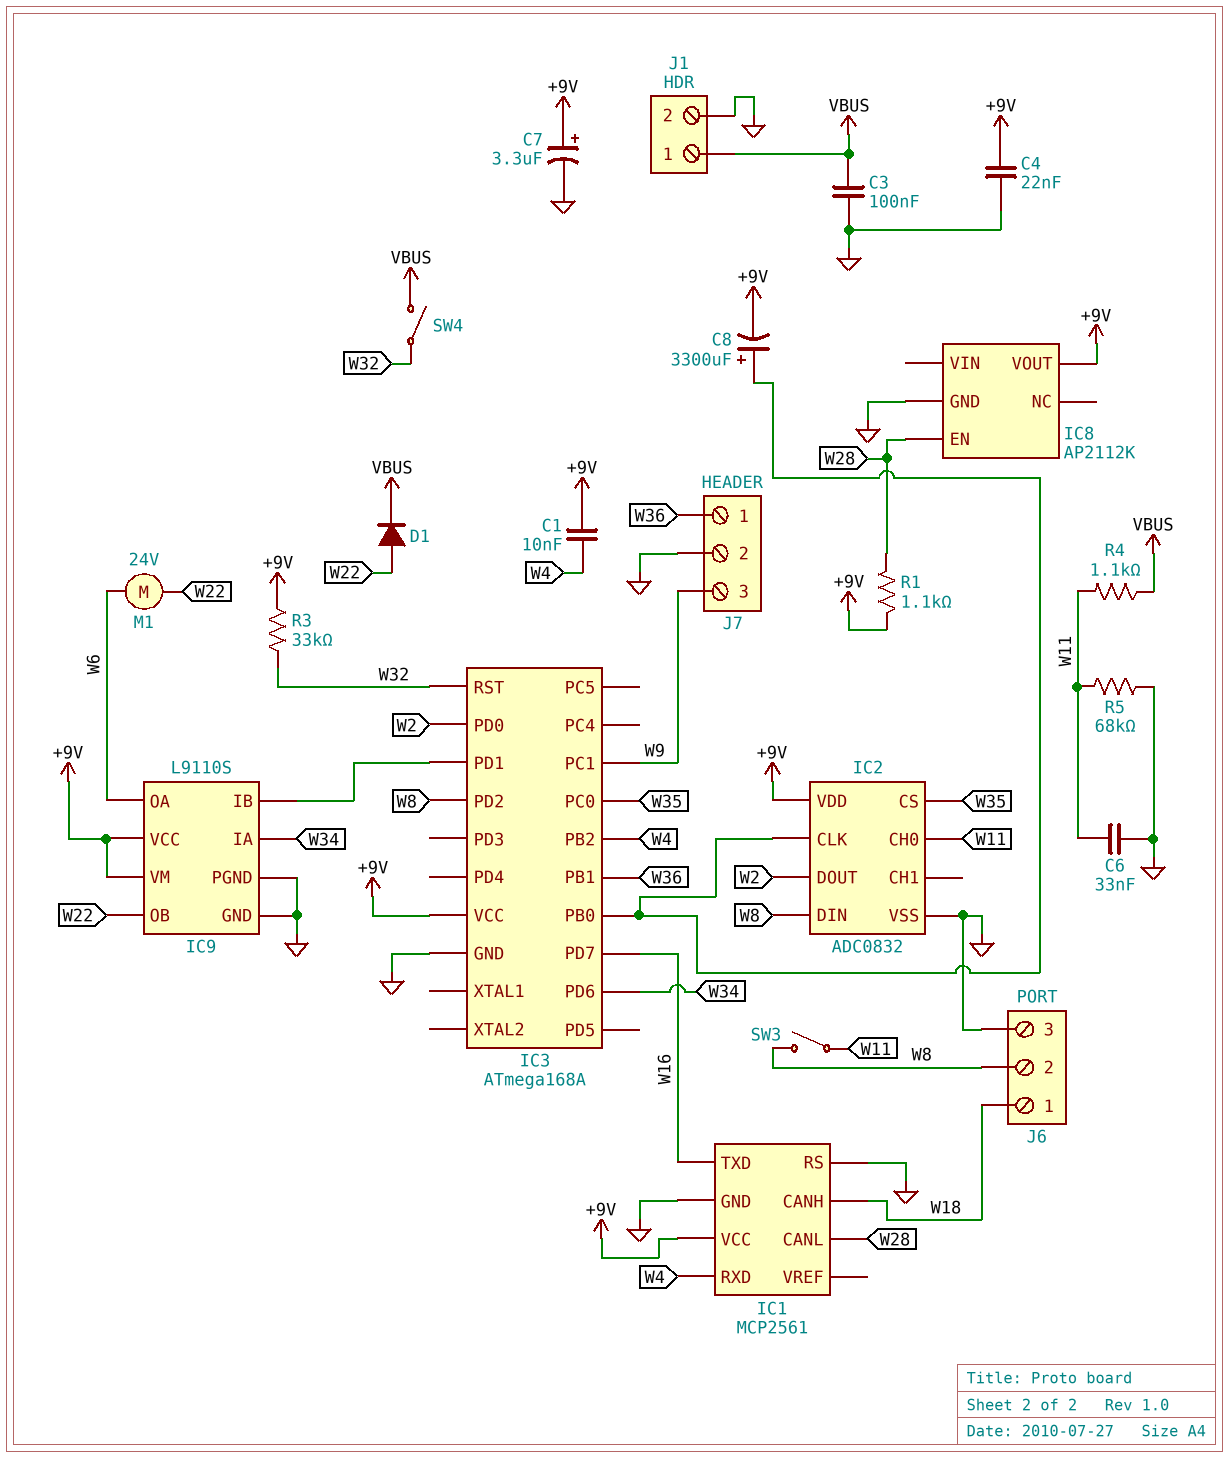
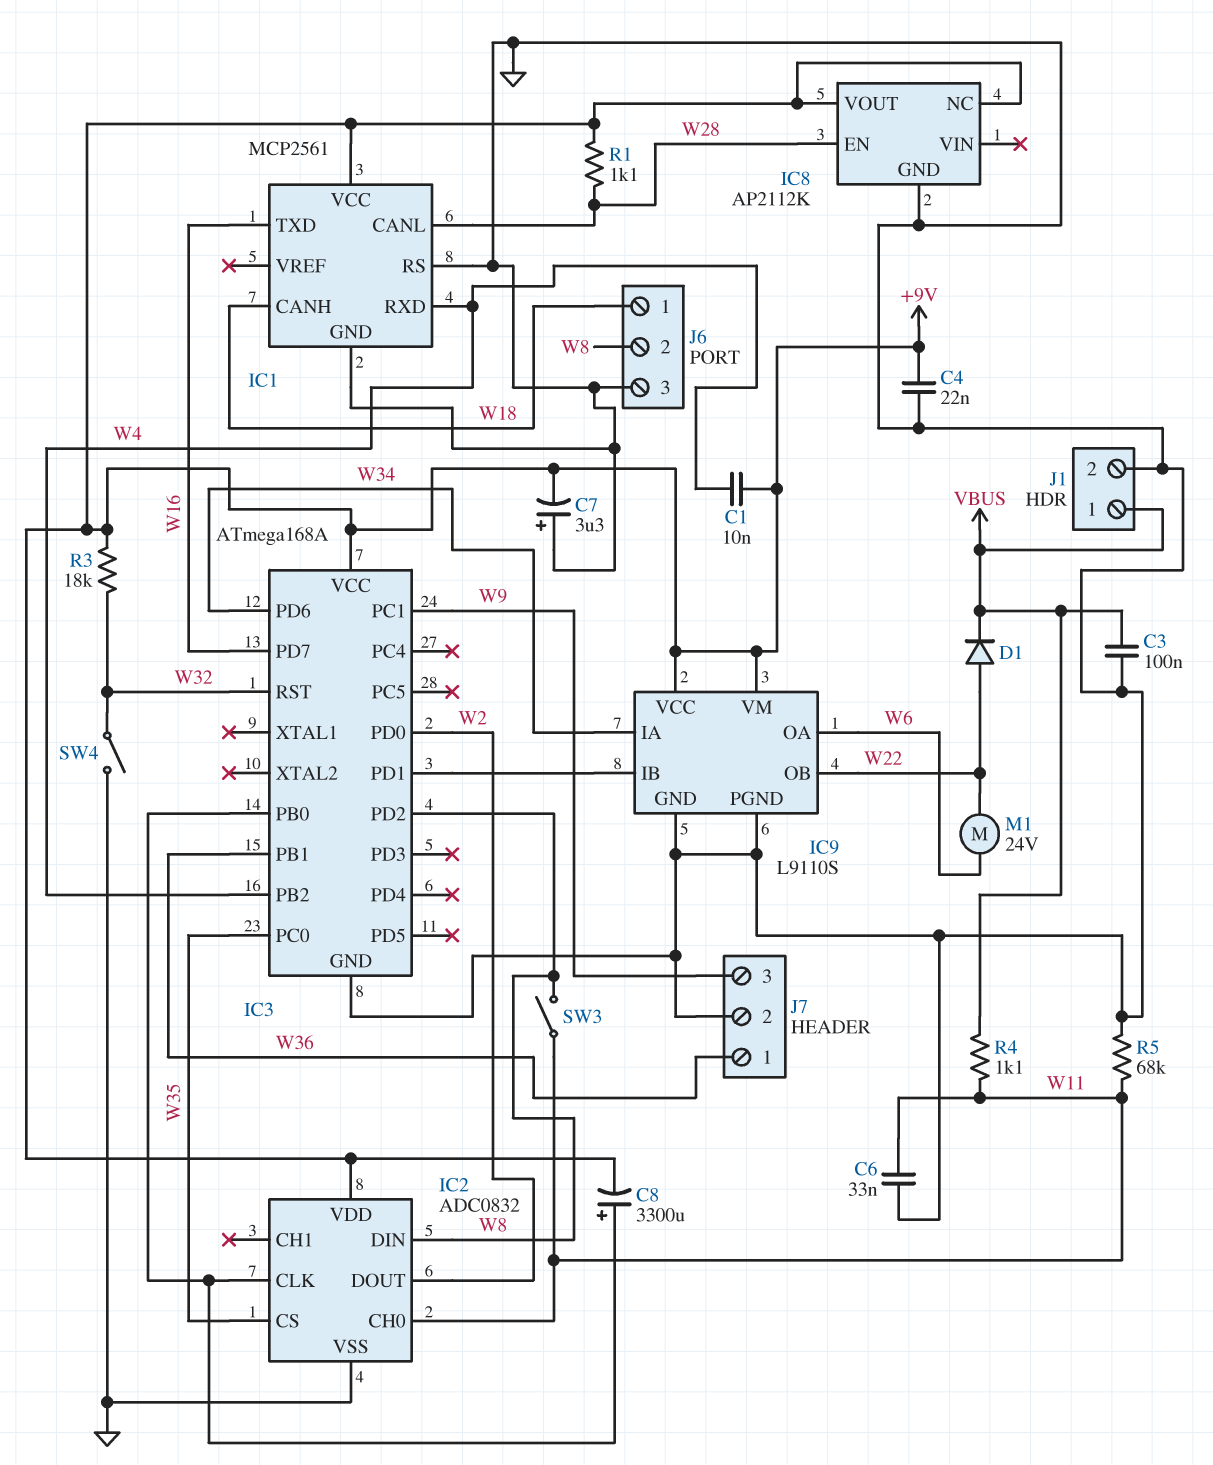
C7: 3.3uF (plus +9V, minus GND) -> 3.3uF (plus GND, minus +9V)
IC8 pin NC: none -> +9V
R3: 33k (+9V, W32) -> 18k (+9V, W32)
SW4: switch (VBUS, W32) -> switch (GND, W32)

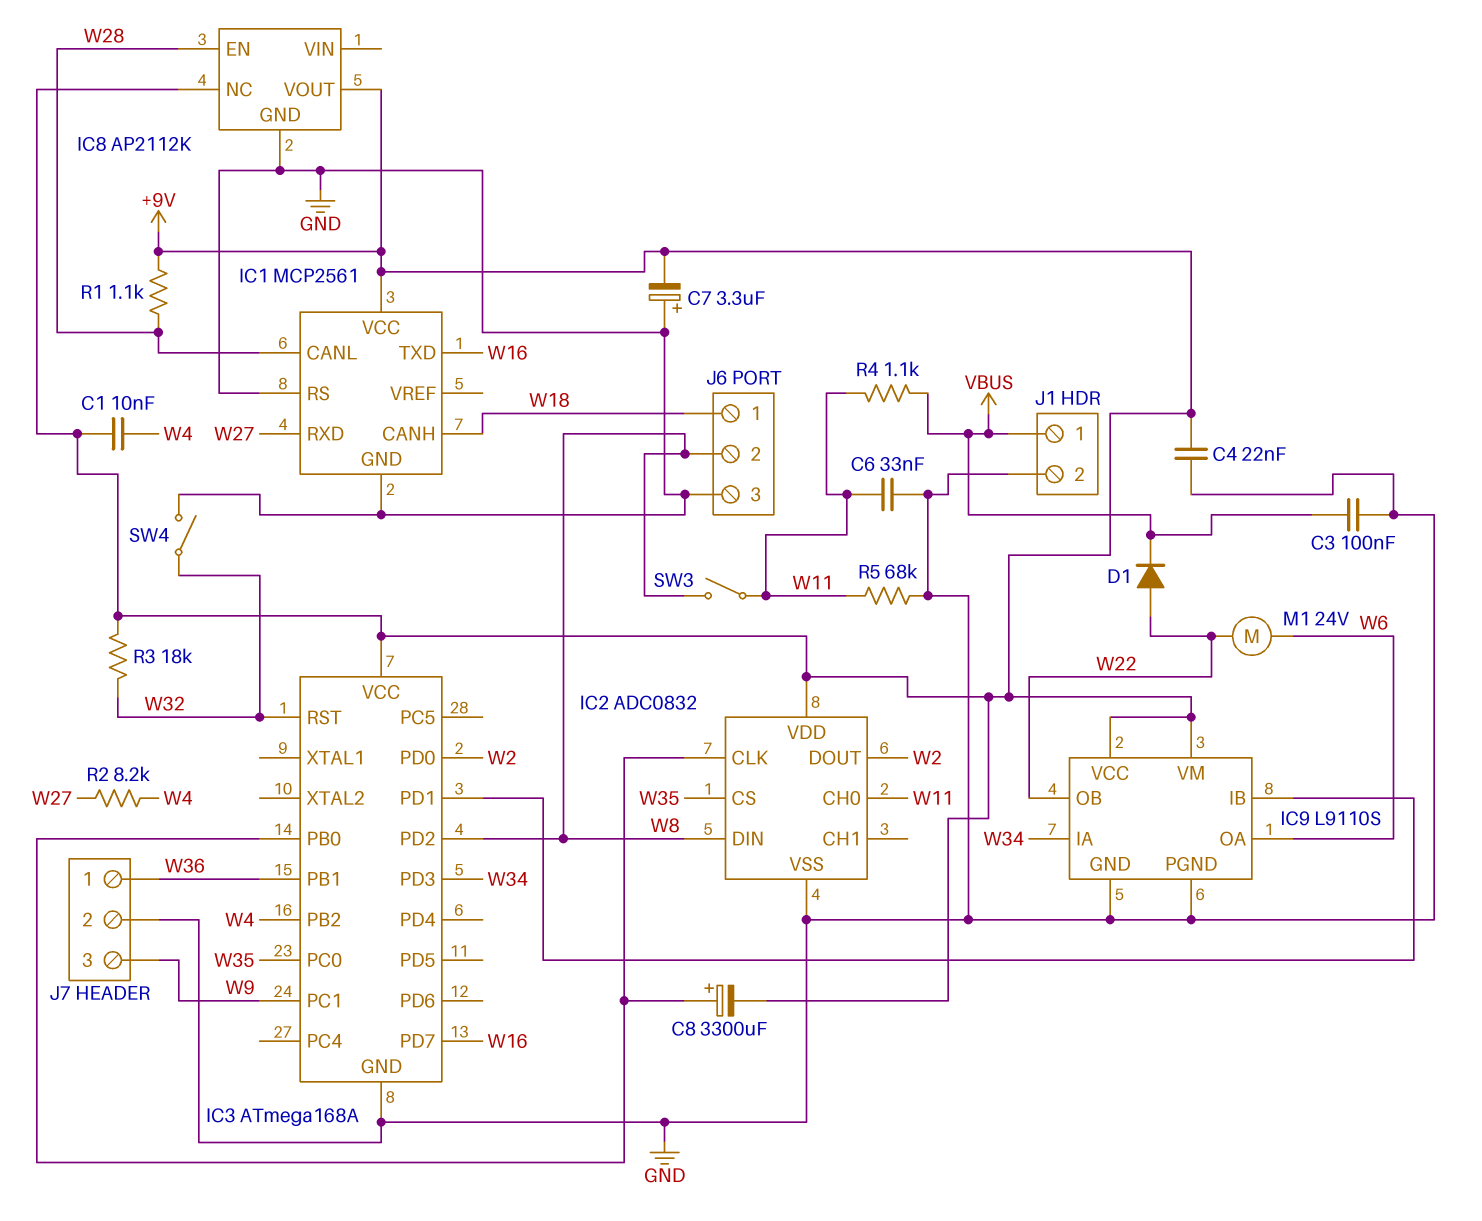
IC1 pin RXD: W4 -> W27
IC3 pin PD3: none -> W34
IC3 pin PD6: W34 -> none
R2: none -> 8.2k (W4, W27)

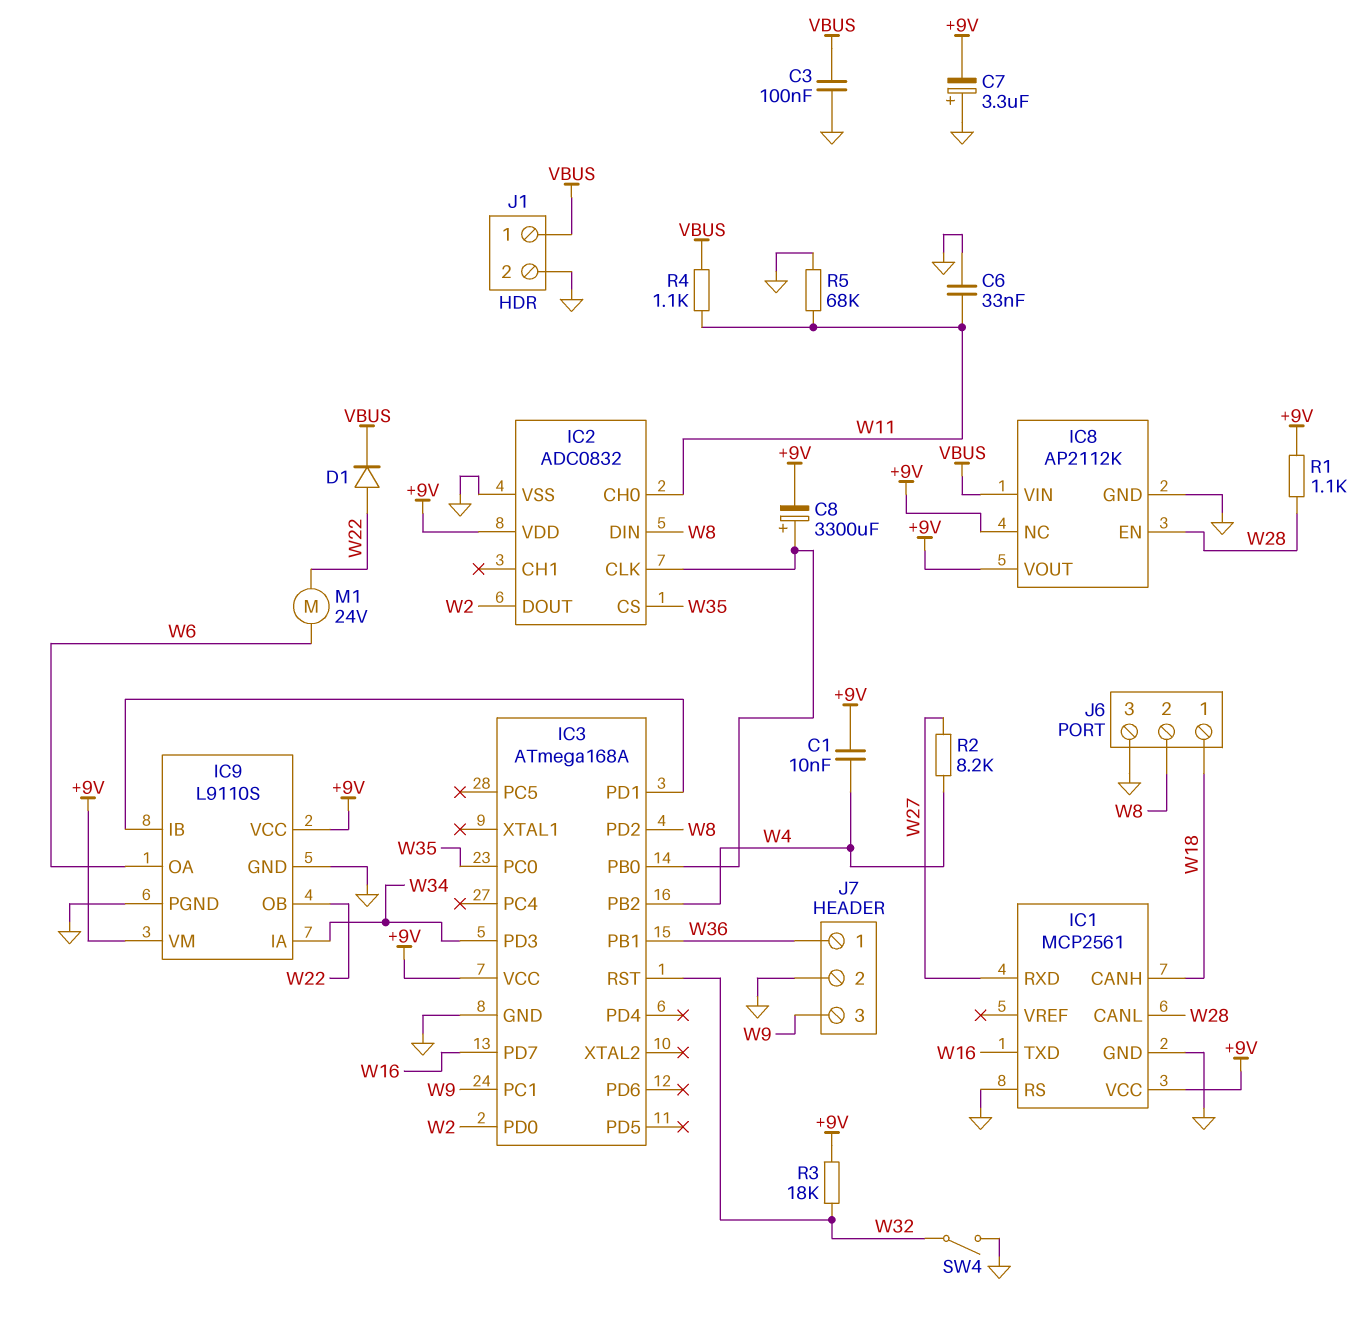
C4: 22nF (+9V, GND) -> none
IC8 pin VIN: none -> VBUS
SW3: switch (W8, W11) -> none

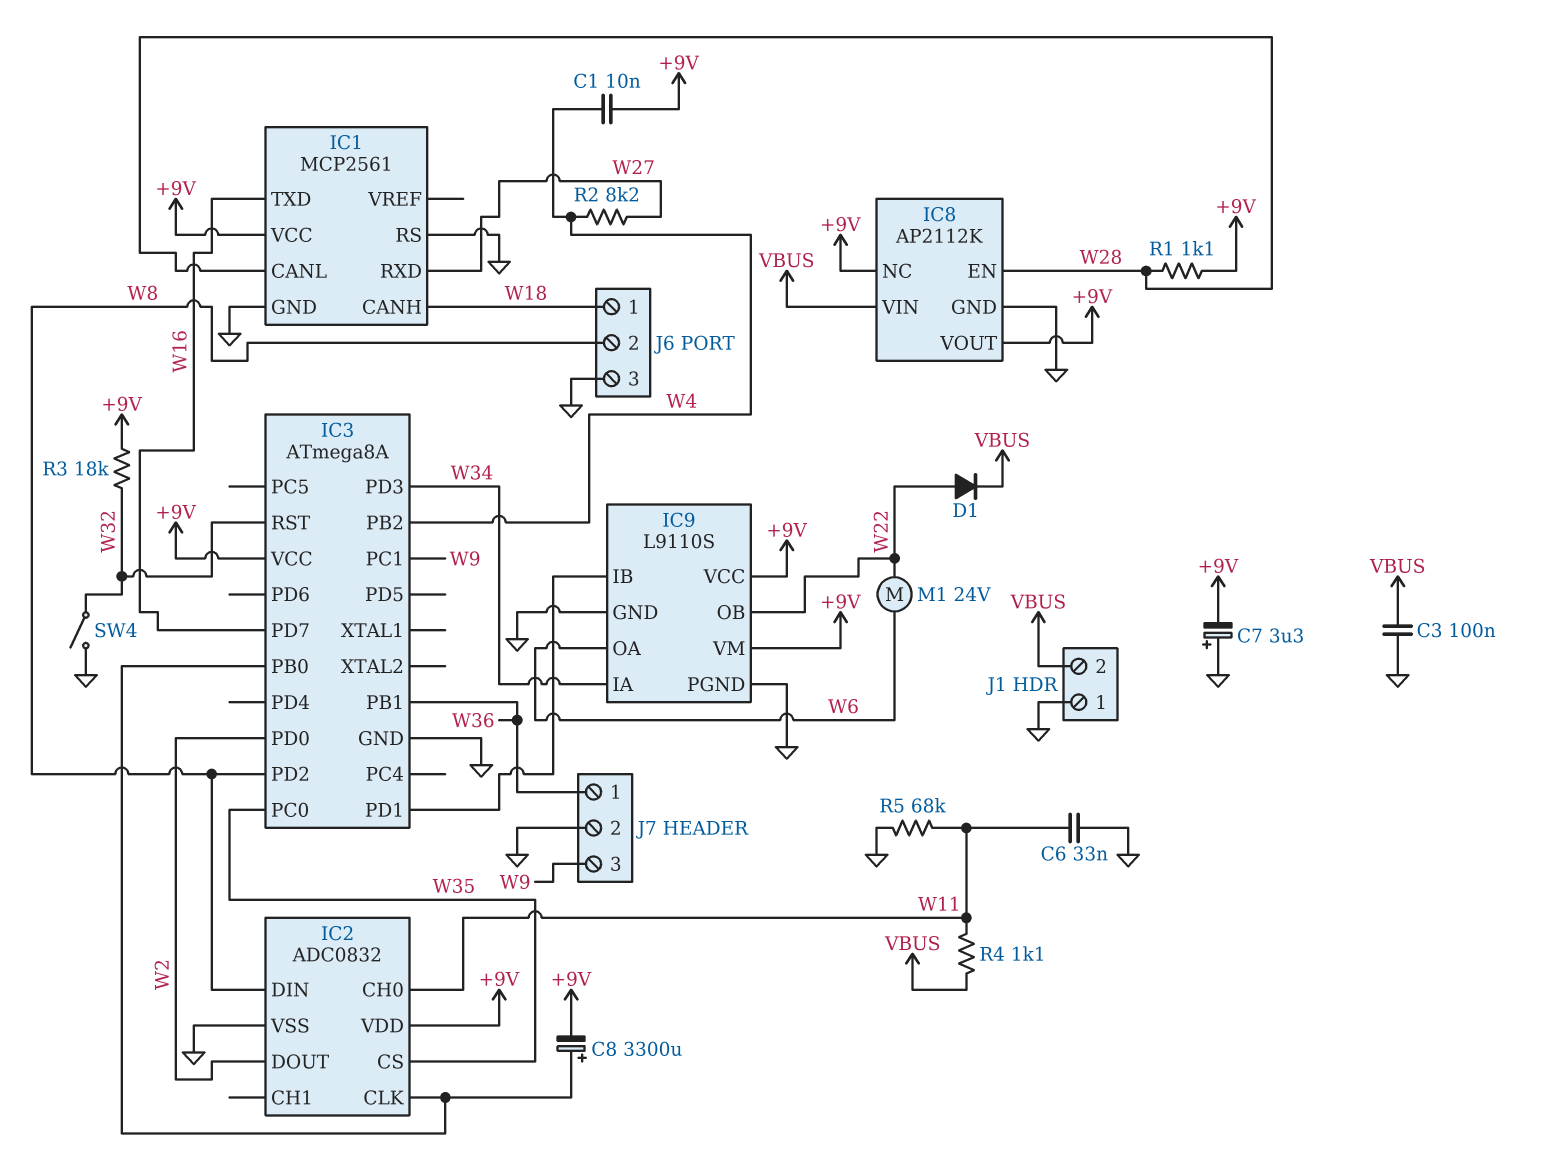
IC3: ATmega168A -> ATmega8A
J1 pin 1: VBUS -> GND
J1 pin 2: GND -> VBUS

